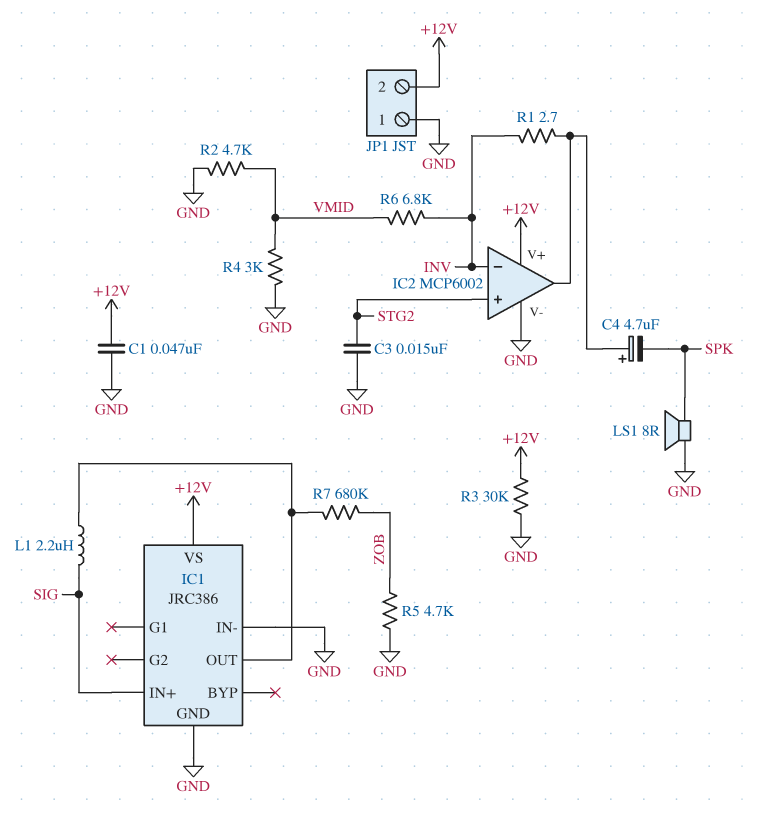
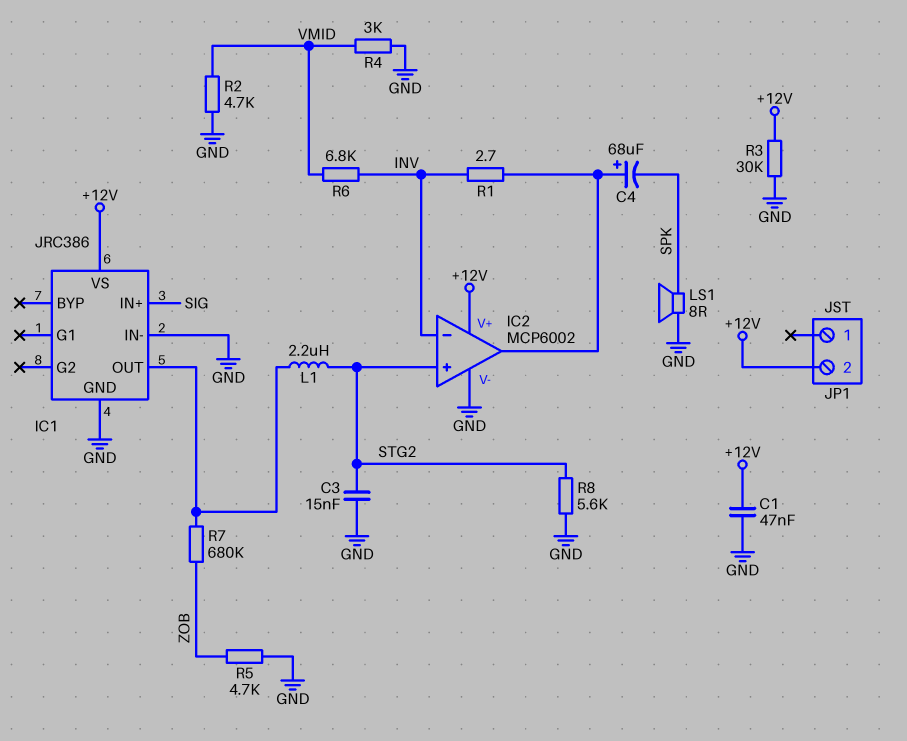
C4: 4.7uF (plus IC2/out, minus SPK) -> 68uF (plus IC2/out, minus SPK)
JP1 pin 1: GND -> none
L1: 2.2uH (IC1/OUT, SIG) -> 2.2uH (IC1/OUT, STG2)
R8: none -> 5.6k (GND, STG2)

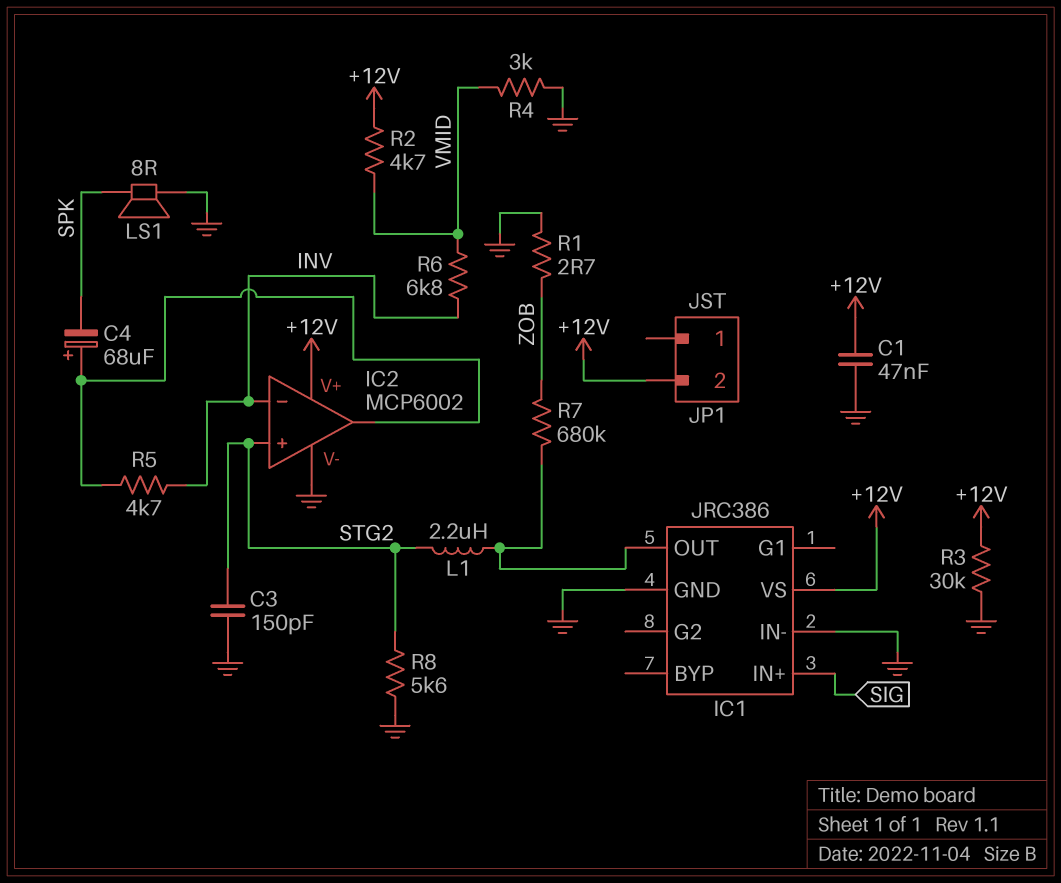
C3: 15nF (GND, STG2) -> 150pF (GND, STG2)
R1: 2.7 (IC2/out, INV) -> 2.7 (GND, ZOB)
R2: 4.7k (GND, VMID) -> 4.7k (+12V, VMID)
R5: 4.7k (GND, ZOB) -> 4.7k (IC2/out, INV)

